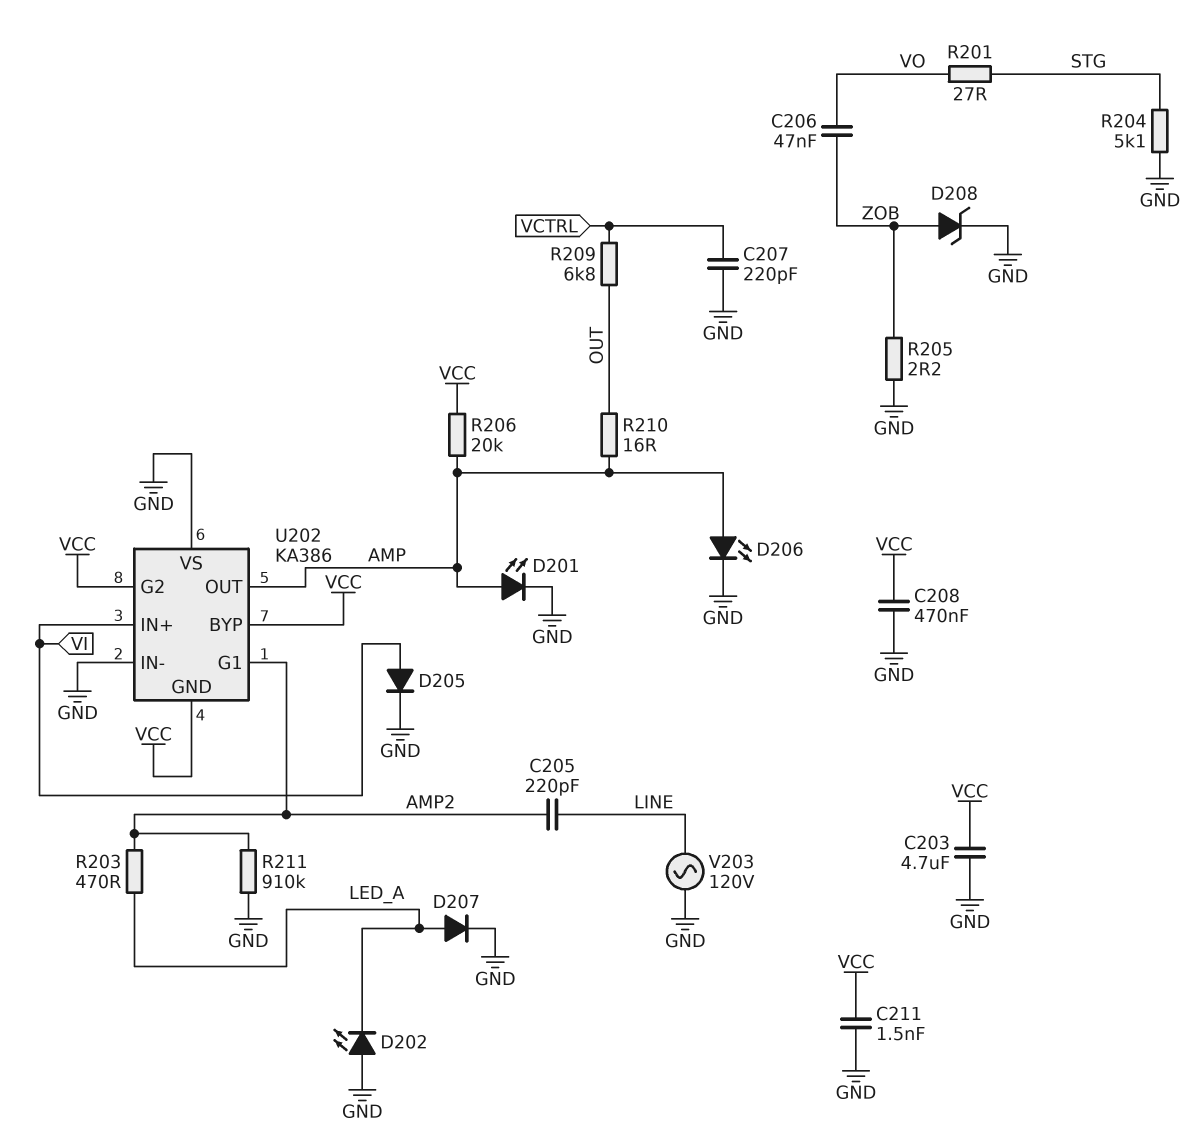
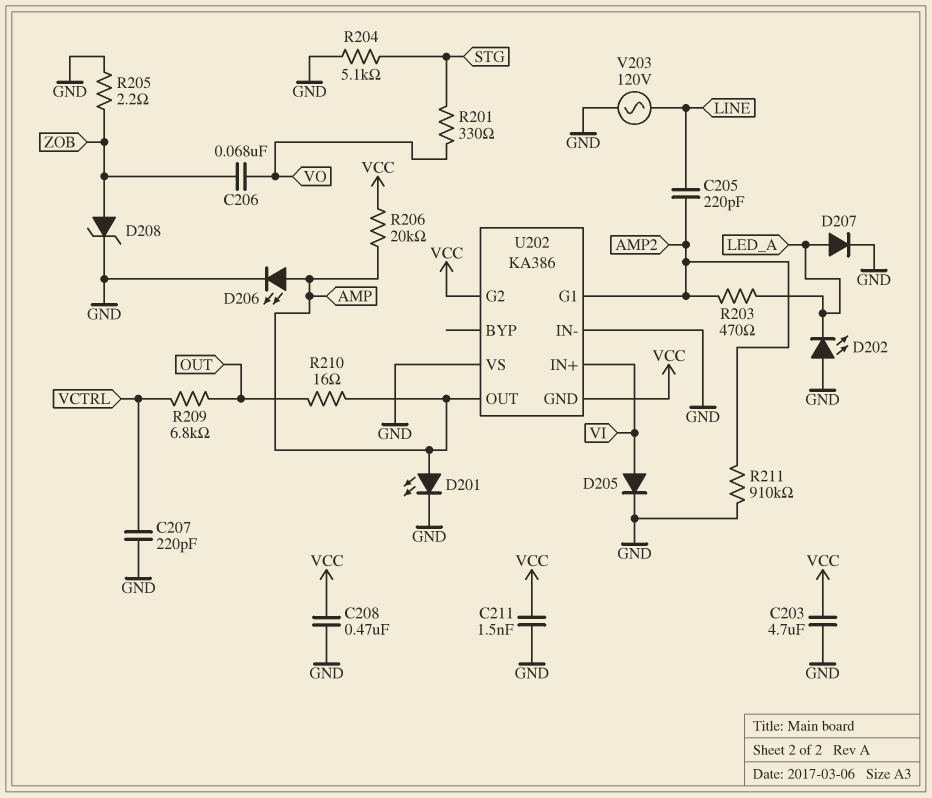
C206: 47nF (VO, ZOB) -> 68nF (VO, ZOB)
R201: 27 (STG, VO) -> 330 (STG, VO)
U202 pin BYP: VCC -> none

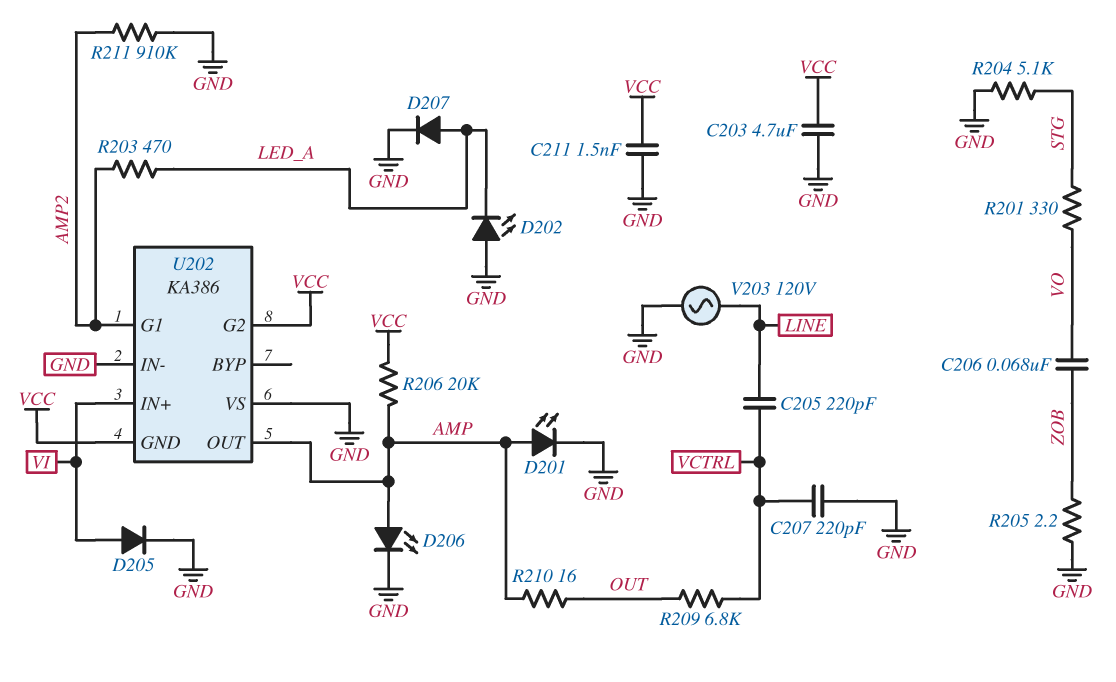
C205: 220pF (AMP2, LINE) -> 220pF (LINE, VCTRL)
C208: 470nF (GND, VCC) -> none
D208: zener (A ZOB, K GND) -> none

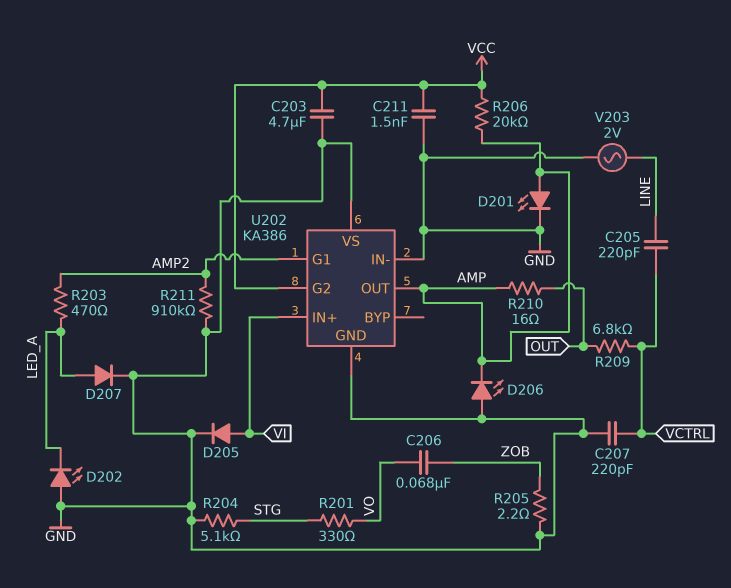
D206: LED (A AMP, K GND) -> LED (A GND, K AMP)
U202 pin GND: VCC -> GND
V203: AC 120V (GND, LINE) -> AC 2V (GND, LINE)

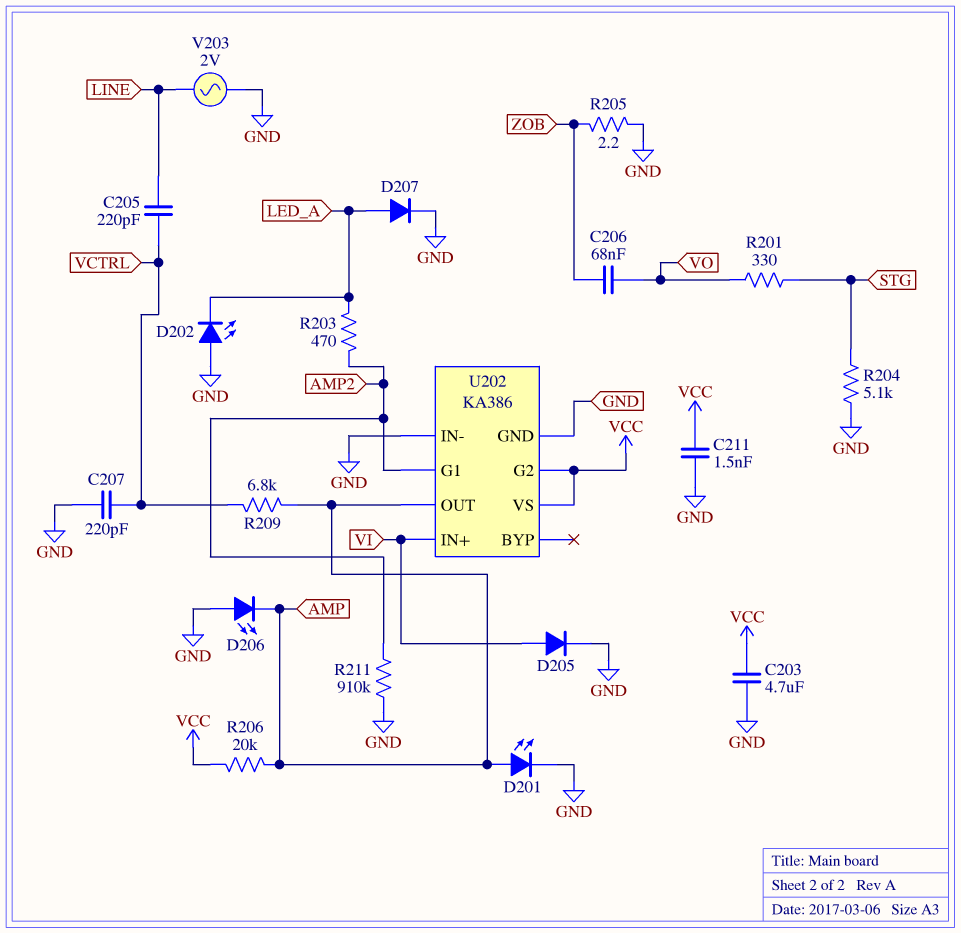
R209: 6.8k (OUT, VCTRL) -> 6.8k (AMP, VCTRL)
R210: 16 (AMP, OUT) -> none
U202 pin VS: GND -> VCC

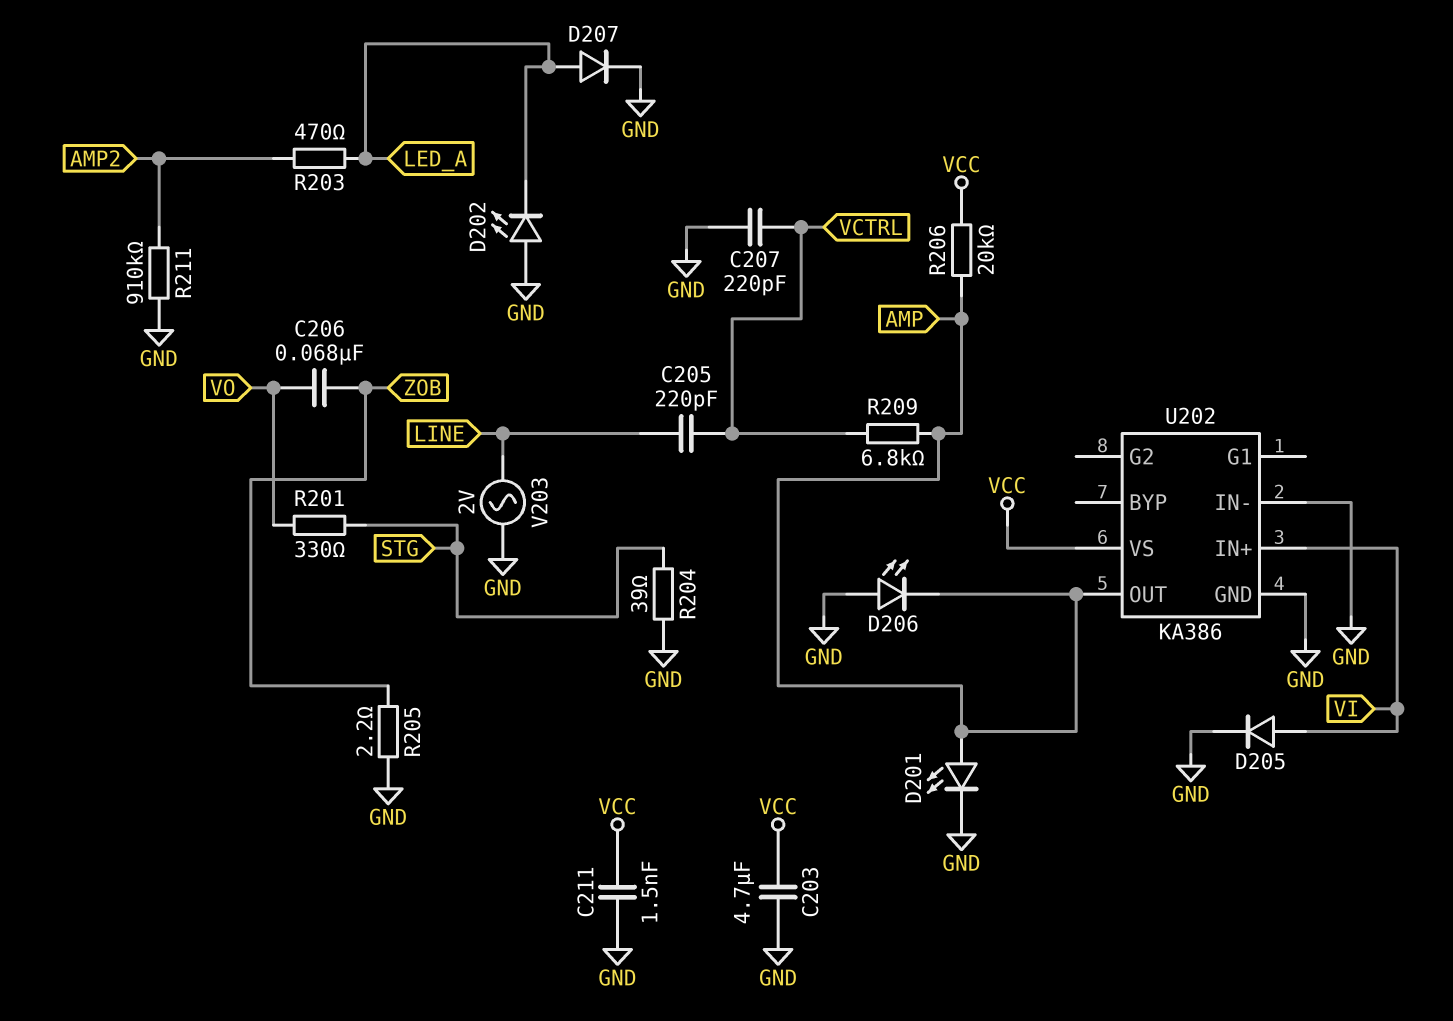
R204: 5.1k (GND, STG) -> 39 (GND, STG)
U202 pin G1: AMP2 -> none
U202 pin G2: VCC -> none

